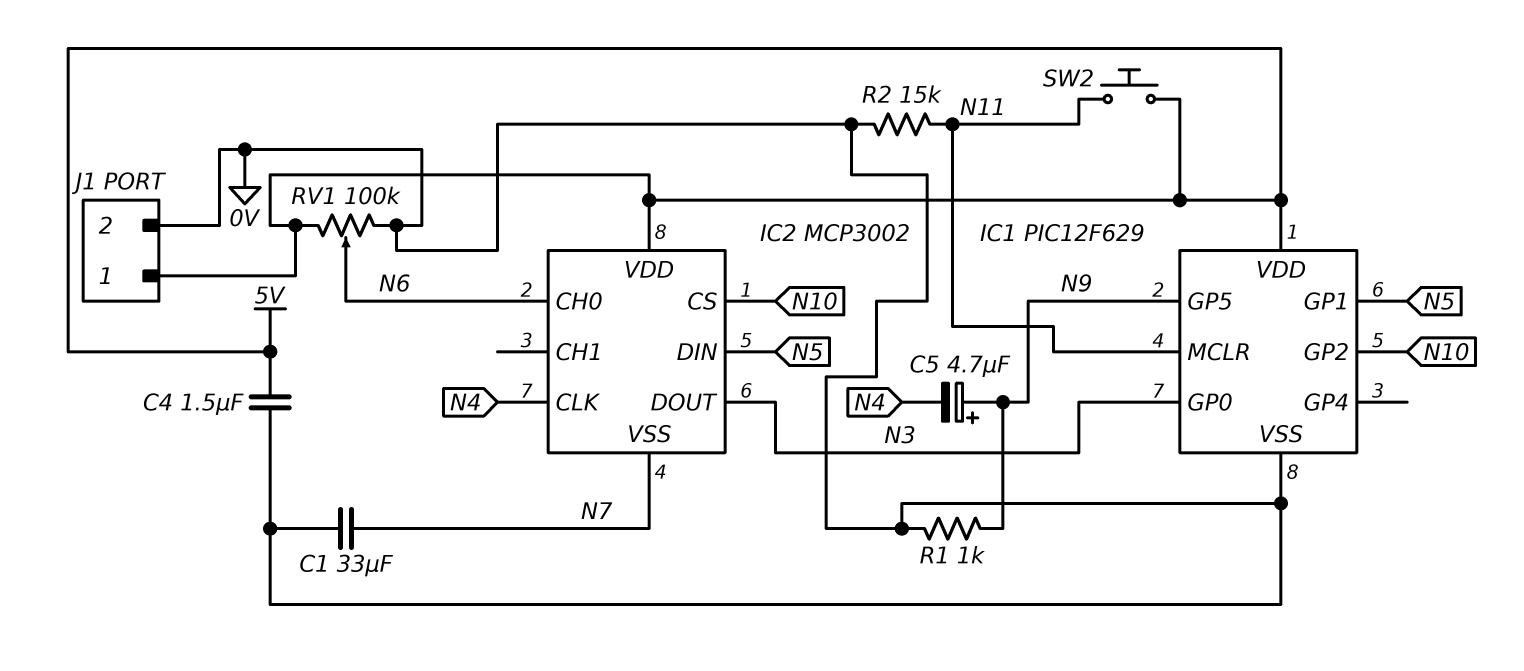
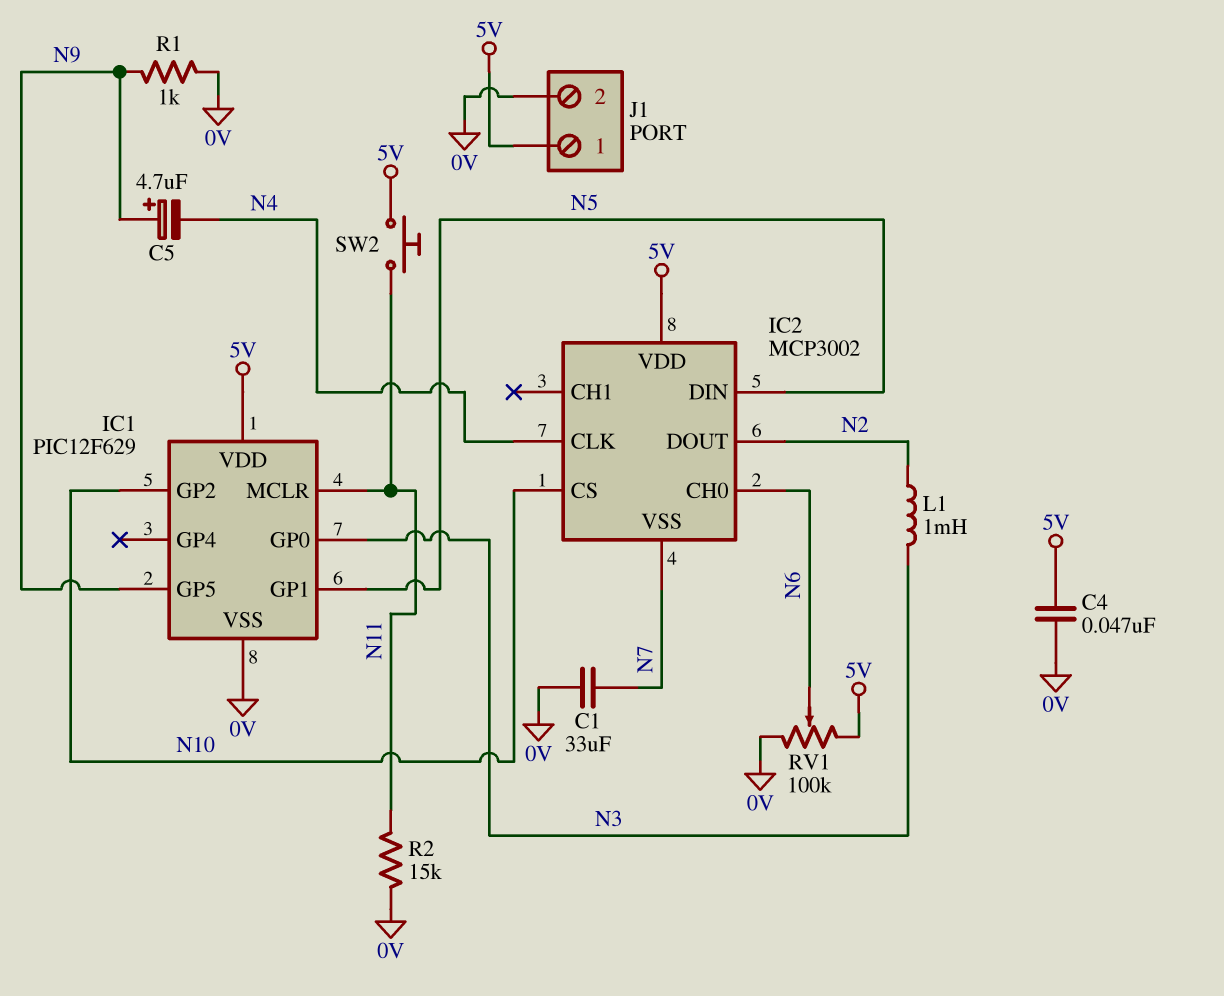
C4: 1.5uF (0V, 5V) -> 47nF (0V, 5V)
IC2 pin DOUT: N3 -> N2
L1: none -> 1mH (N2, N3)

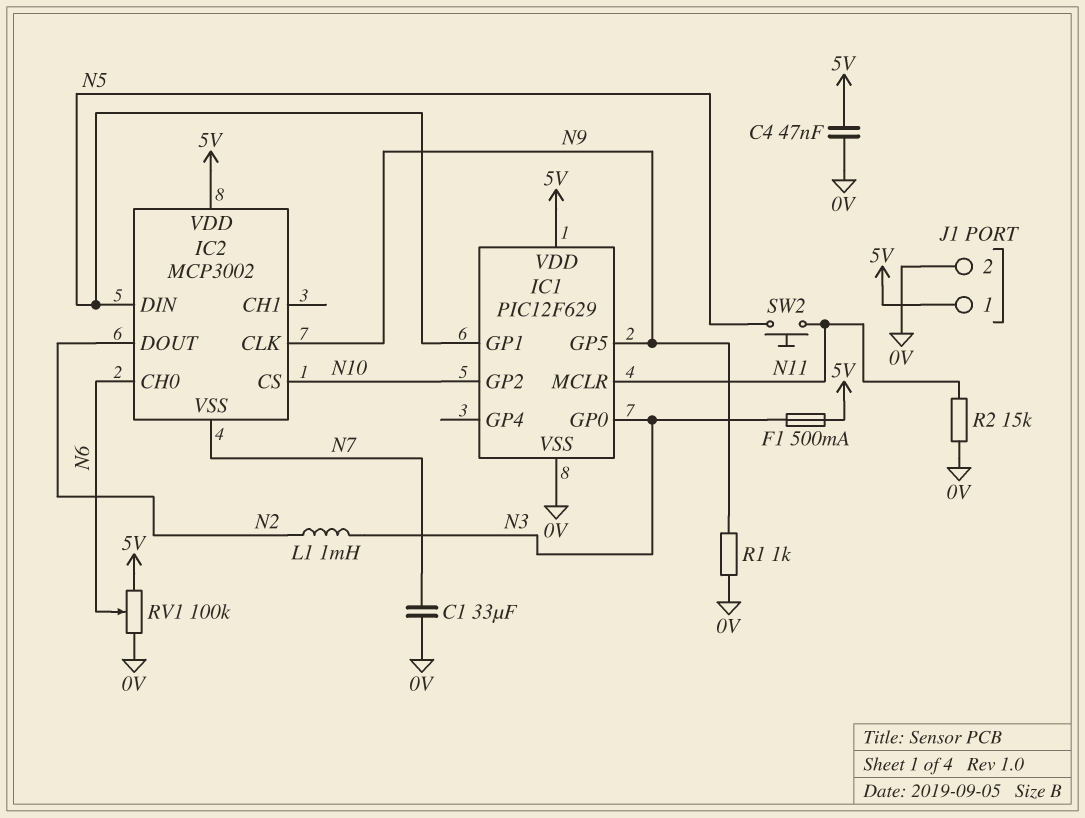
C5: 4.7uF (plus N9, minus N4) -> none
F1: none -> 500mA (5V, N3)
IC2 pin CLK: N4 -> N9
SW2: button (5V, N11) -> button (N5, N11)

